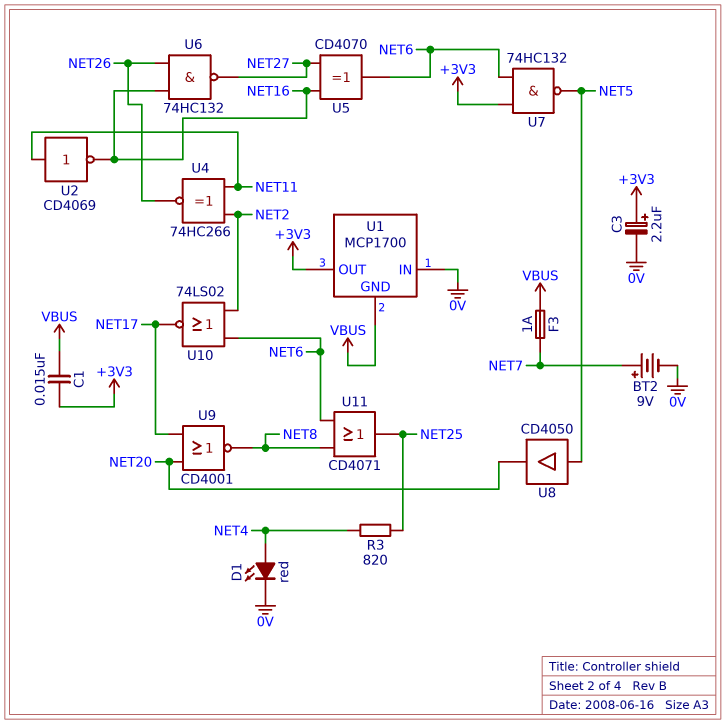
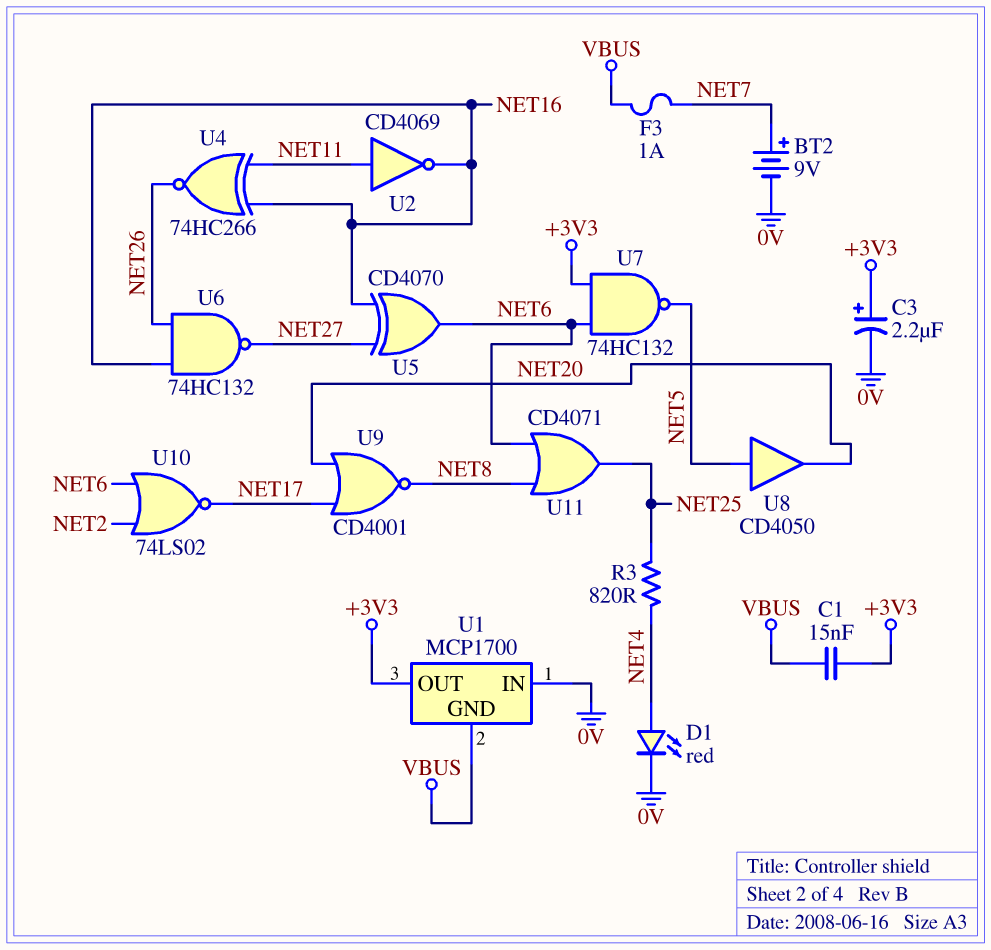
U4: XNOR 74HC266 (in NET2, in NET11, out NET26) -> XNOR 74HC266 (in NET11, in NET16, out NET26)

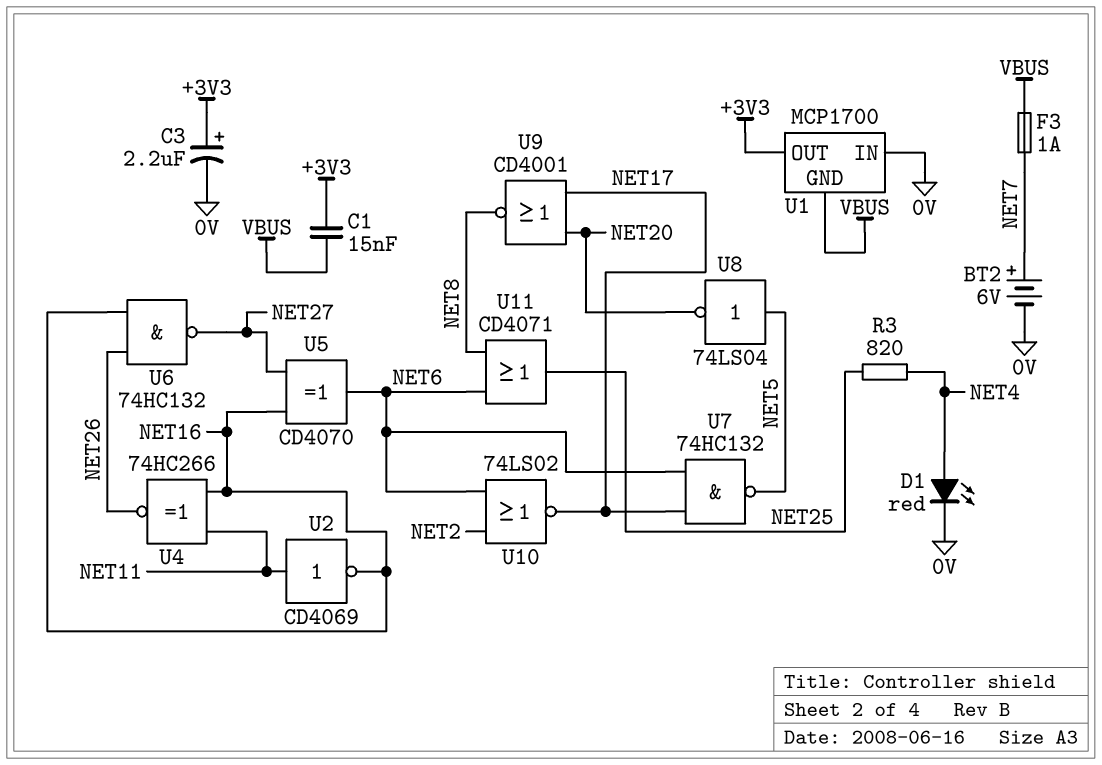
BT2: 9V (plus NET7, minus 0V) -> 6V (plus NET7, minus 0V)
U7: NAND 74HC132 (in +3V3, in NET6, out NET5) -> NAND 74HC132 (in NET6, in NET17, out NET5)
U8: buffer CD4050 (in NET5, out NET20) -> NOT 74LS04 (in NET5, out NET20)

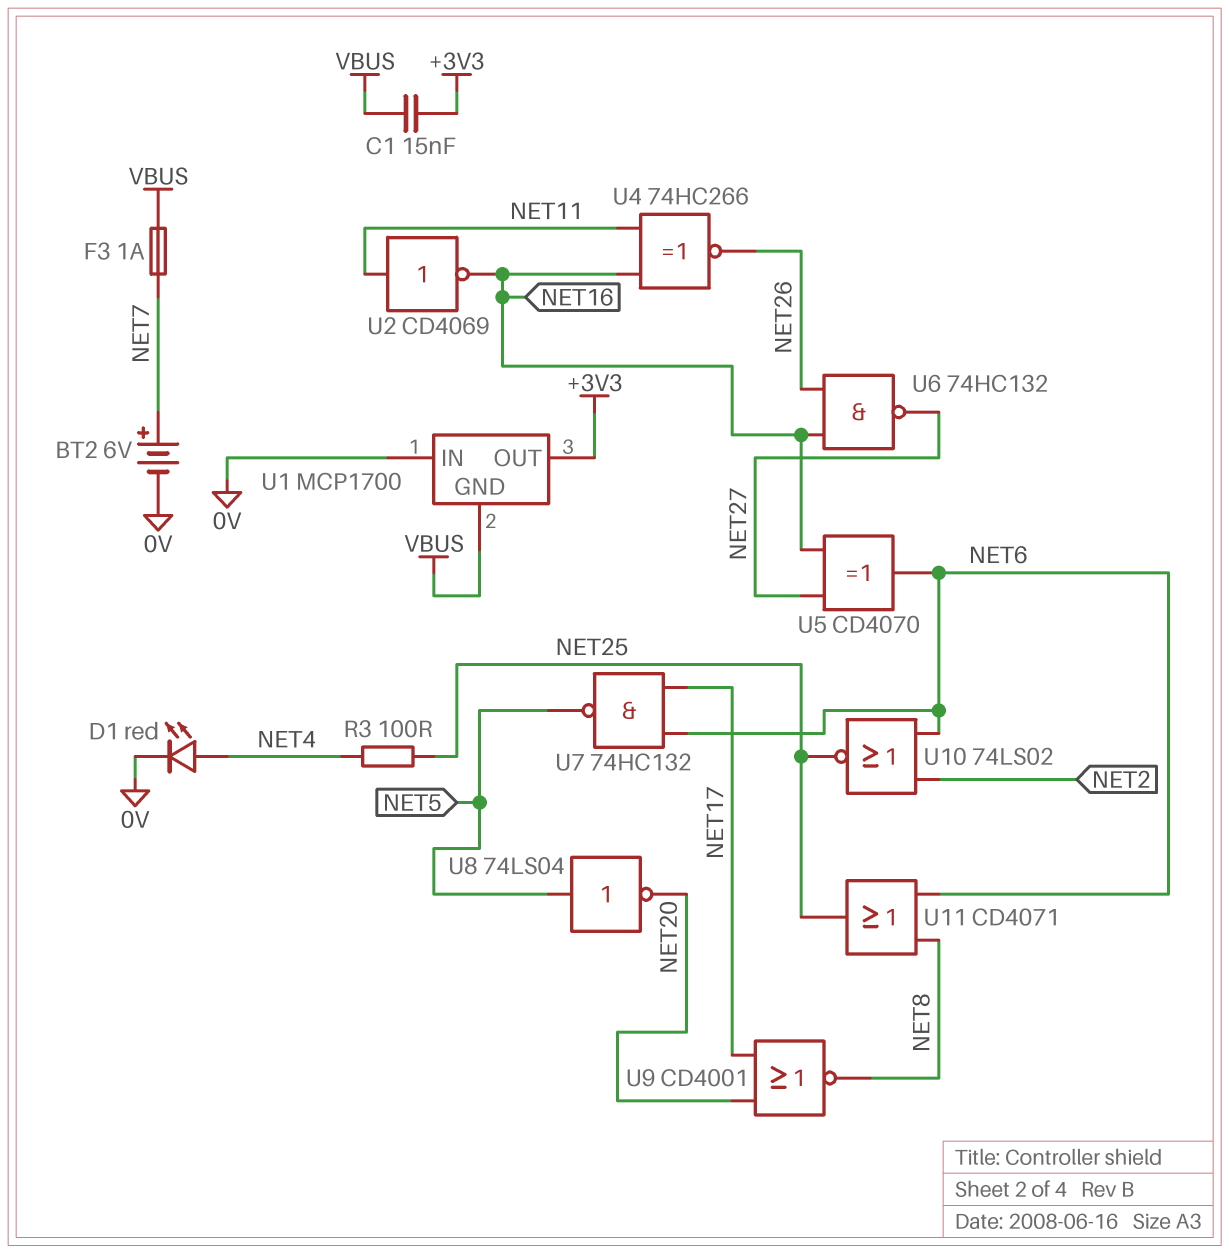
C3: 2.2uF (plus +3V3, minus 0V) -> none
R3: 820 (NET4, NET25) -> 100 (NET4, NET25)
U10: NOR 74LS02 (in NET2, in NET6, out NET17) -> NOR 74LS02 (in NET2, in NET6, out NET25)

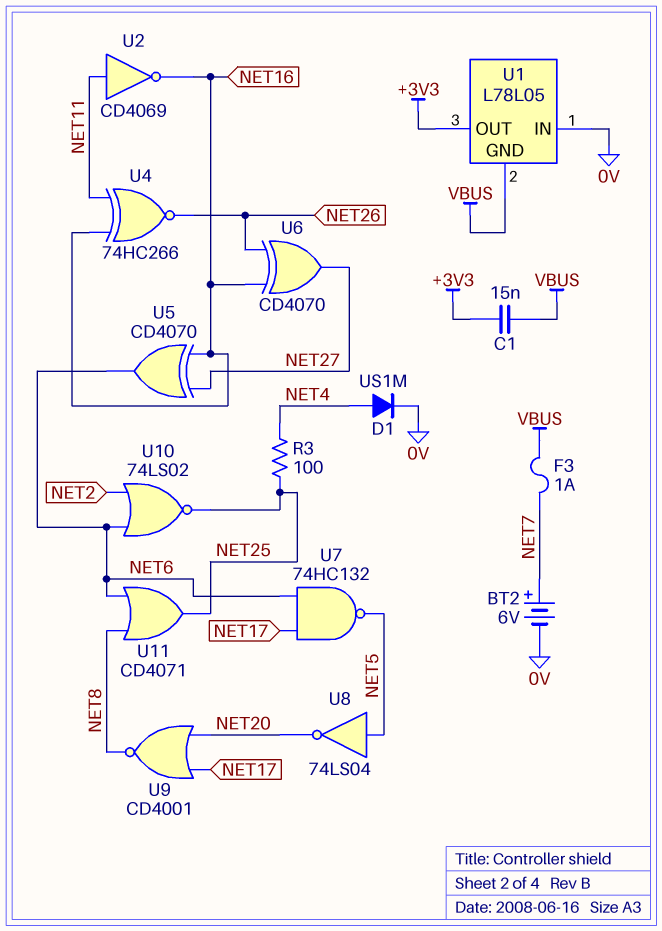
D1: LED red (A NET4, K 0V) -> diode US1M (A NET4, K 0V)
U1: MCP1700 -> L78L05
U6: NAND 74HC132 (in NET16, in NET26, out NET27) -> XOR CD4070 (in NET16, in NET26, out NET27)

